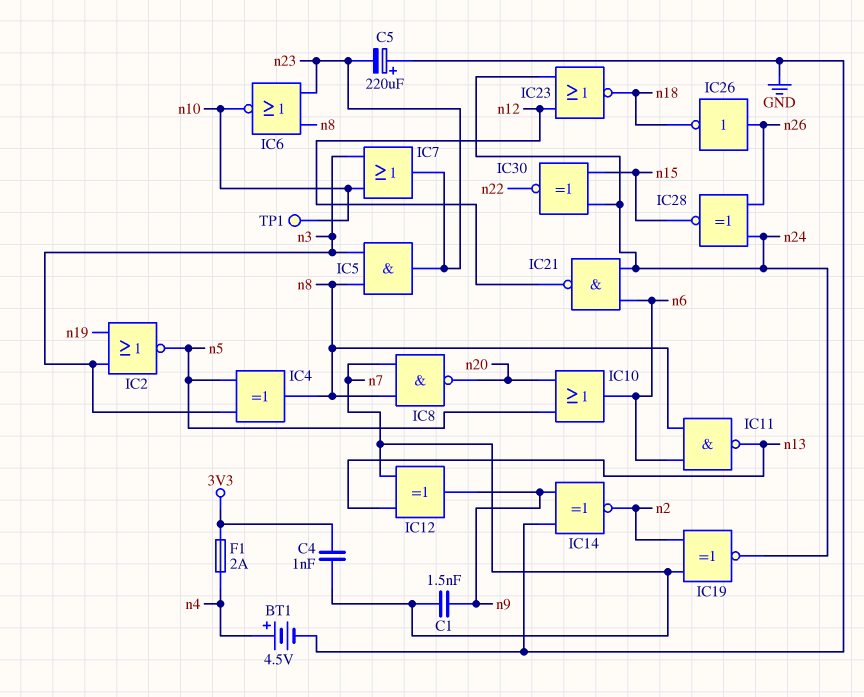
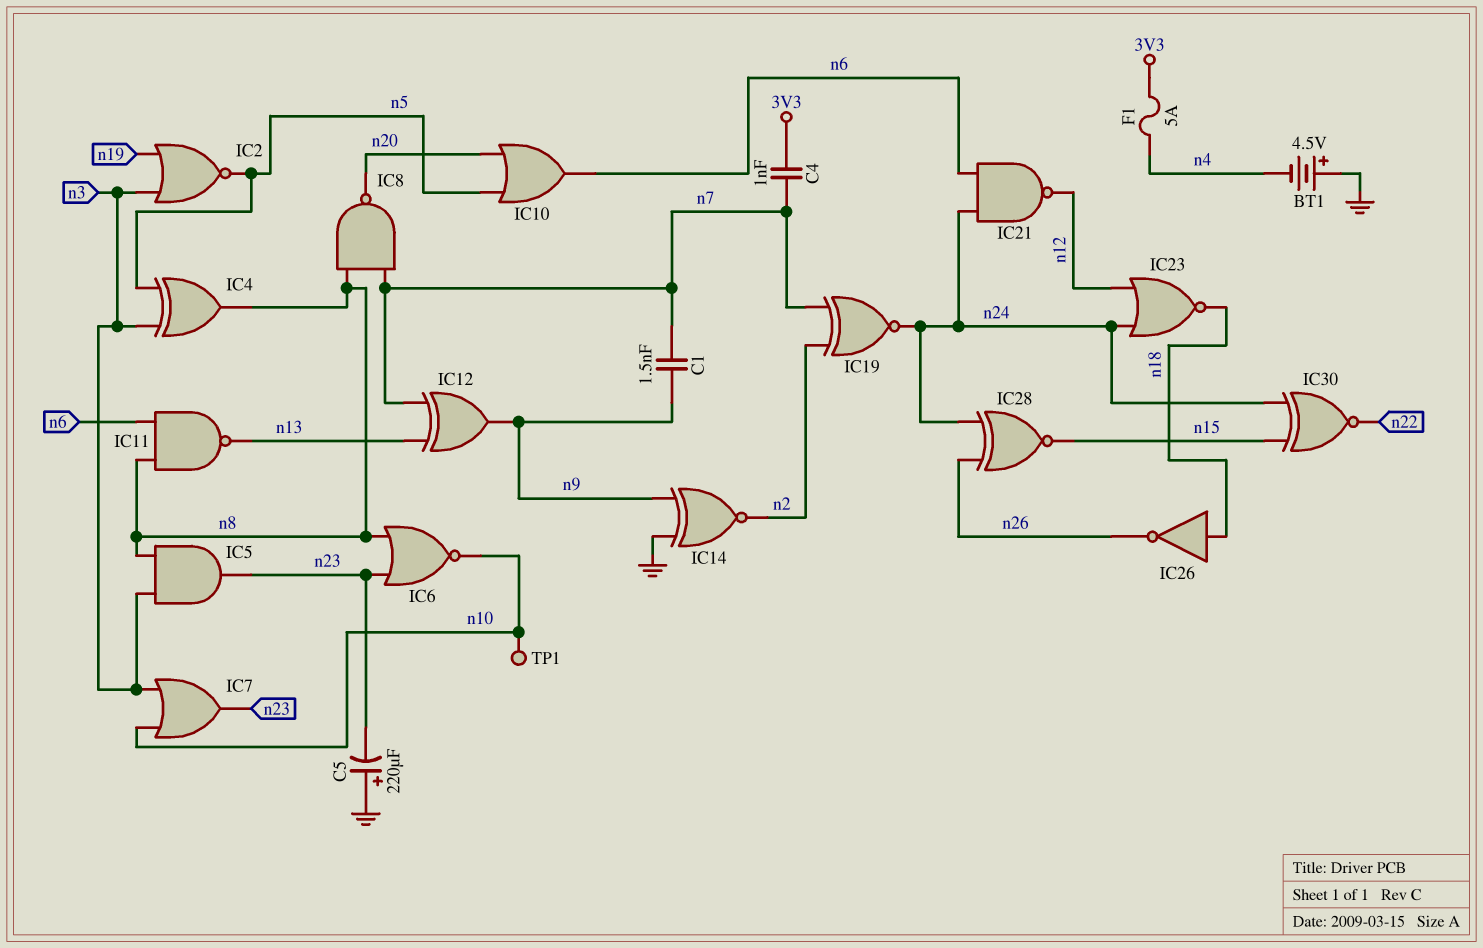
BT1: 4.5V (plus n4, minus GND) -> 4.5V (plus GND, minus n4)
F1: 2A (3V3, n4) -> 5A (3V3, n4)
IC26: NOT (in n26, out n18) -> NOT (in n18, out n26)

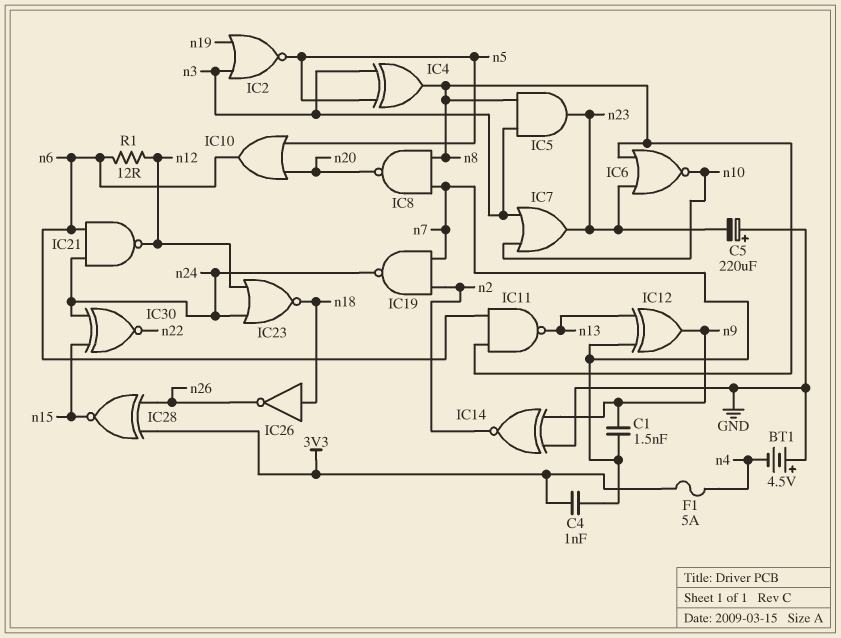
IC19: XNOR (in n2, in n7, out n24) -> NAND (in n2, in n7, out n24)
IC28: XNOR (in n24, in n26, out n15) -> XNOR (in 3V3, in n26, out n15)
R1: none -> 12 (n6, n12)
TP1: test point (n10) -> none

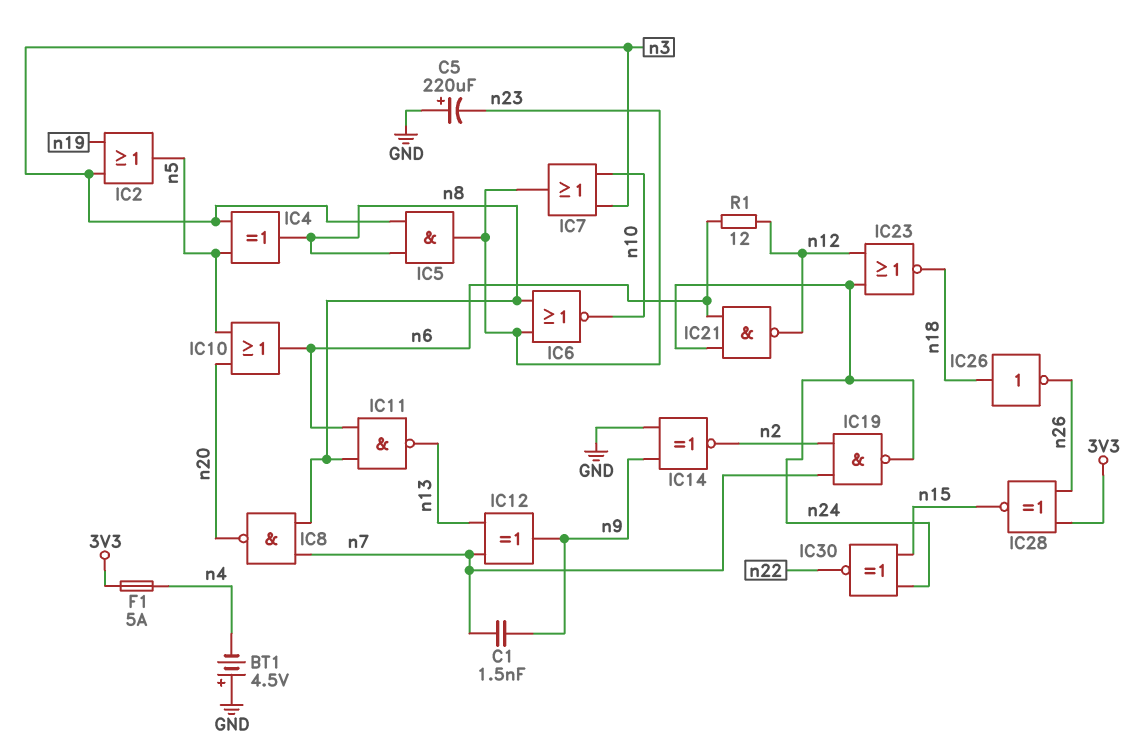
C4: 1nF (3V3, n7) -> none
IC2: NOR (in n3, in n19, out n5) -> OR (in n3, in n19, out n5)

